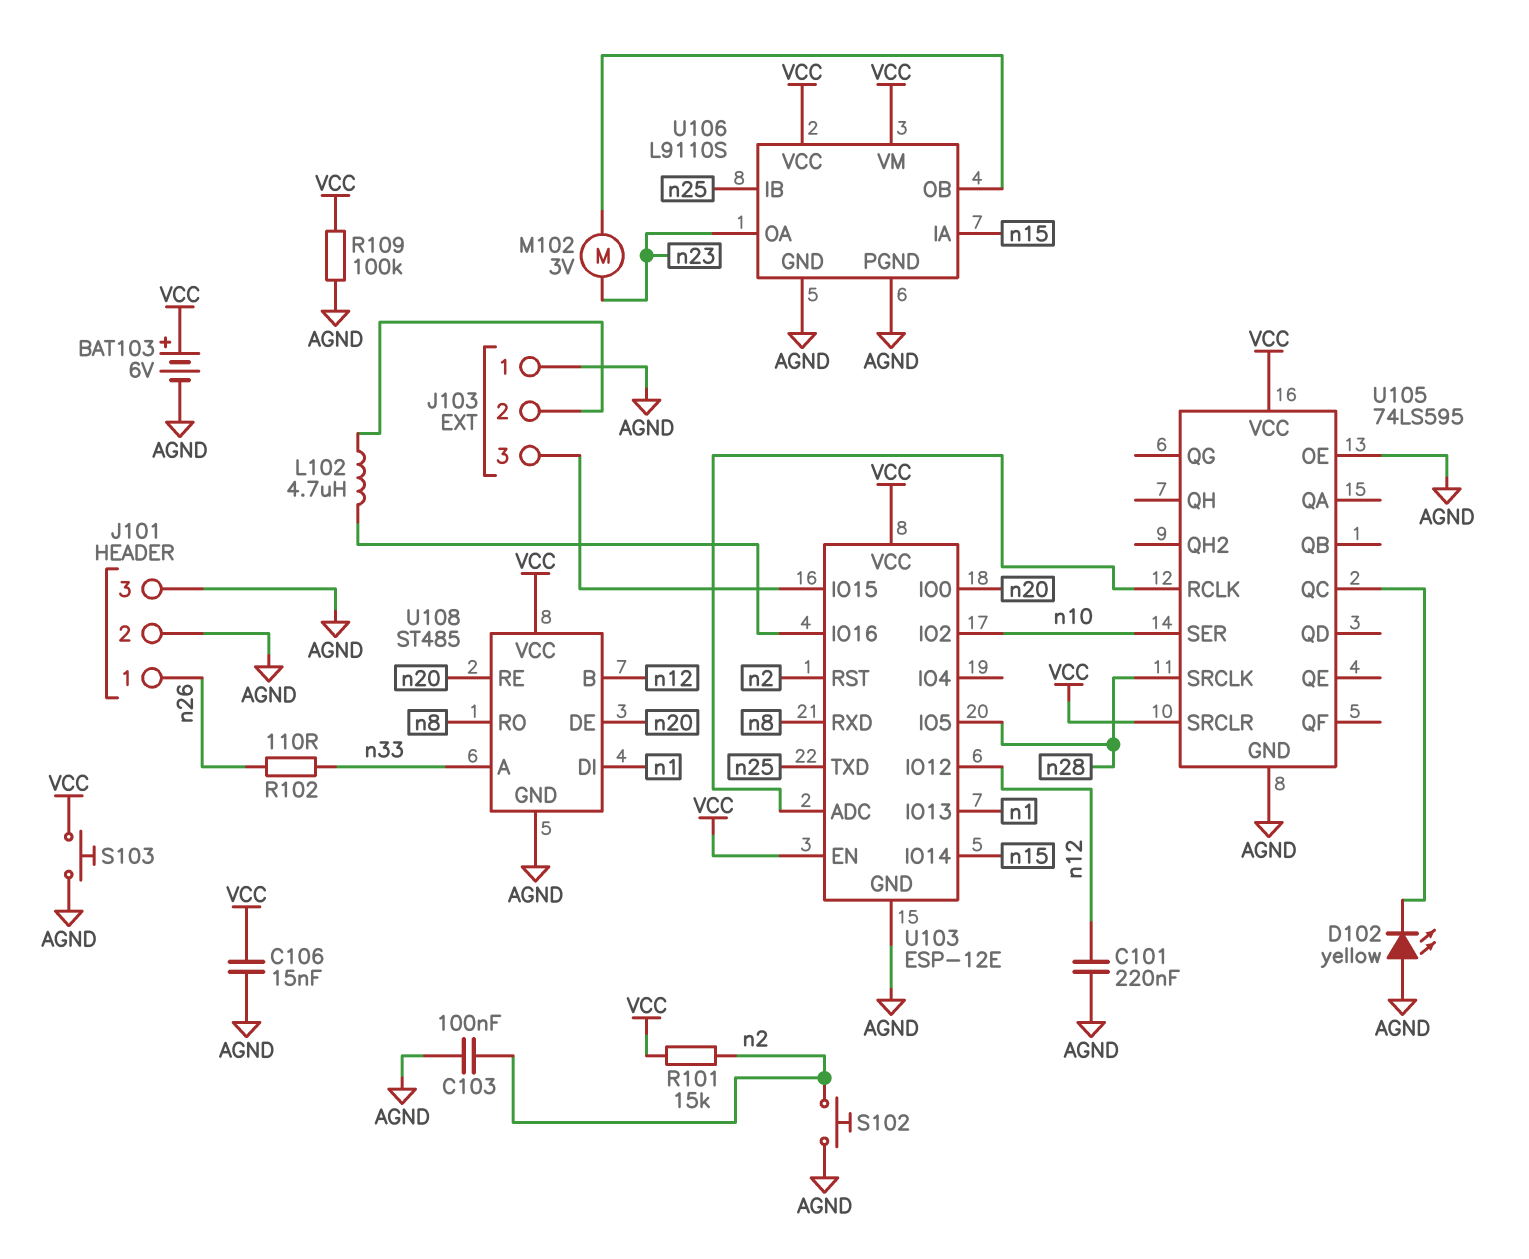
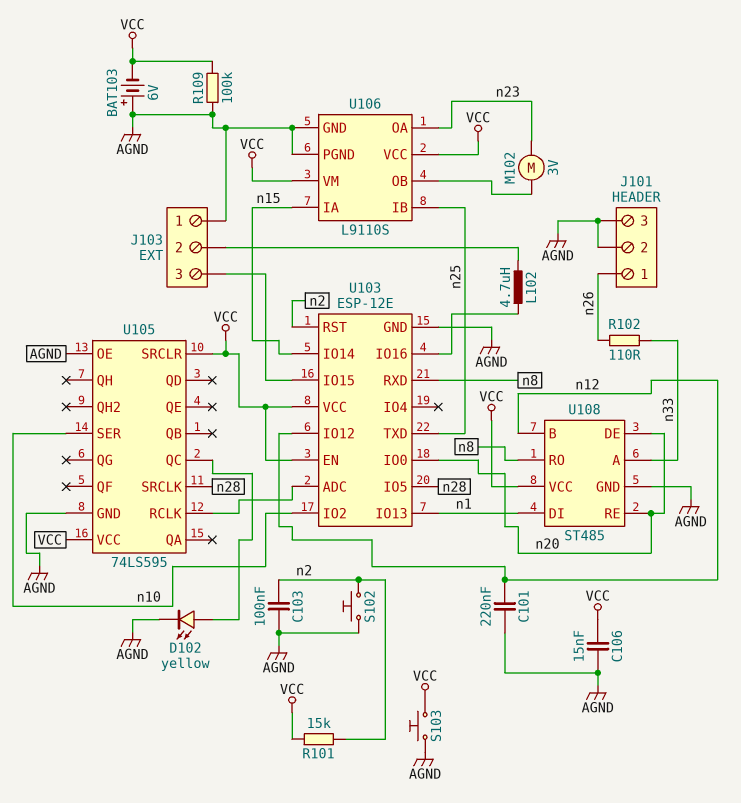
BAT103: 6V (plus VCC, minus AGND) -> 6V (plus AGND, minus VCC)
D102: LED yellow (A AGND, K U105/QC) -> LED yellow (A U105/QC, K AGND)

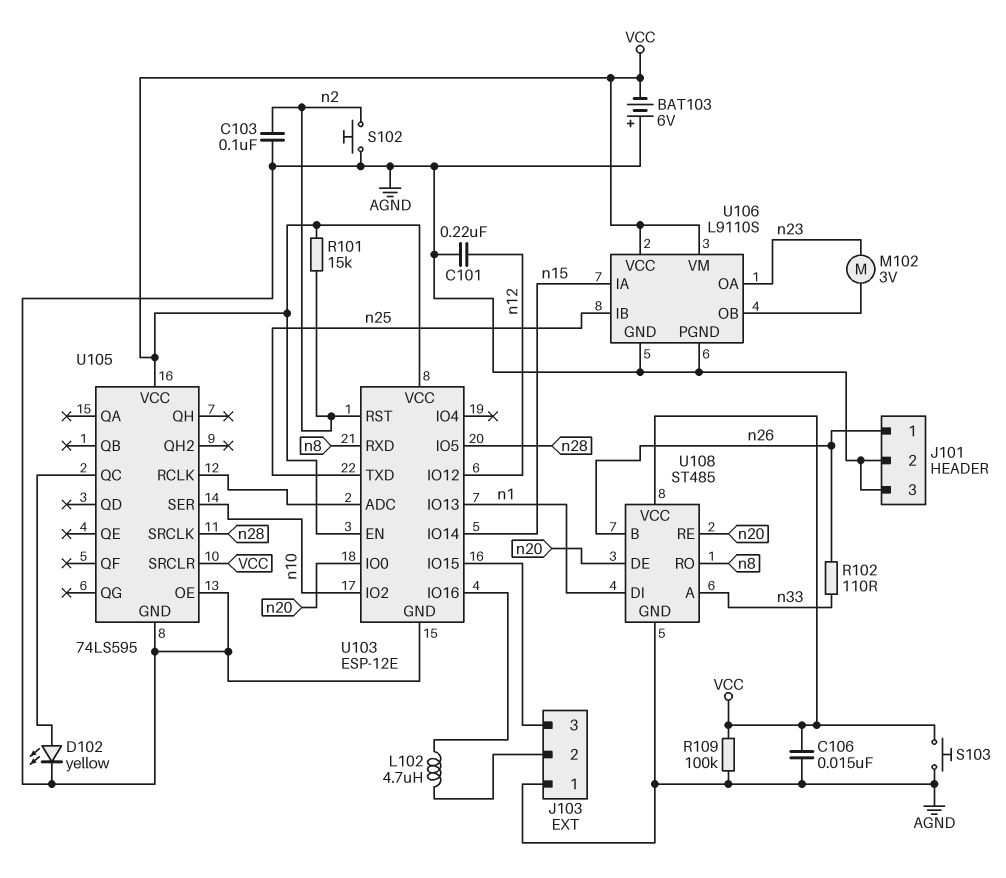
U108 pin B: n12 -> n26

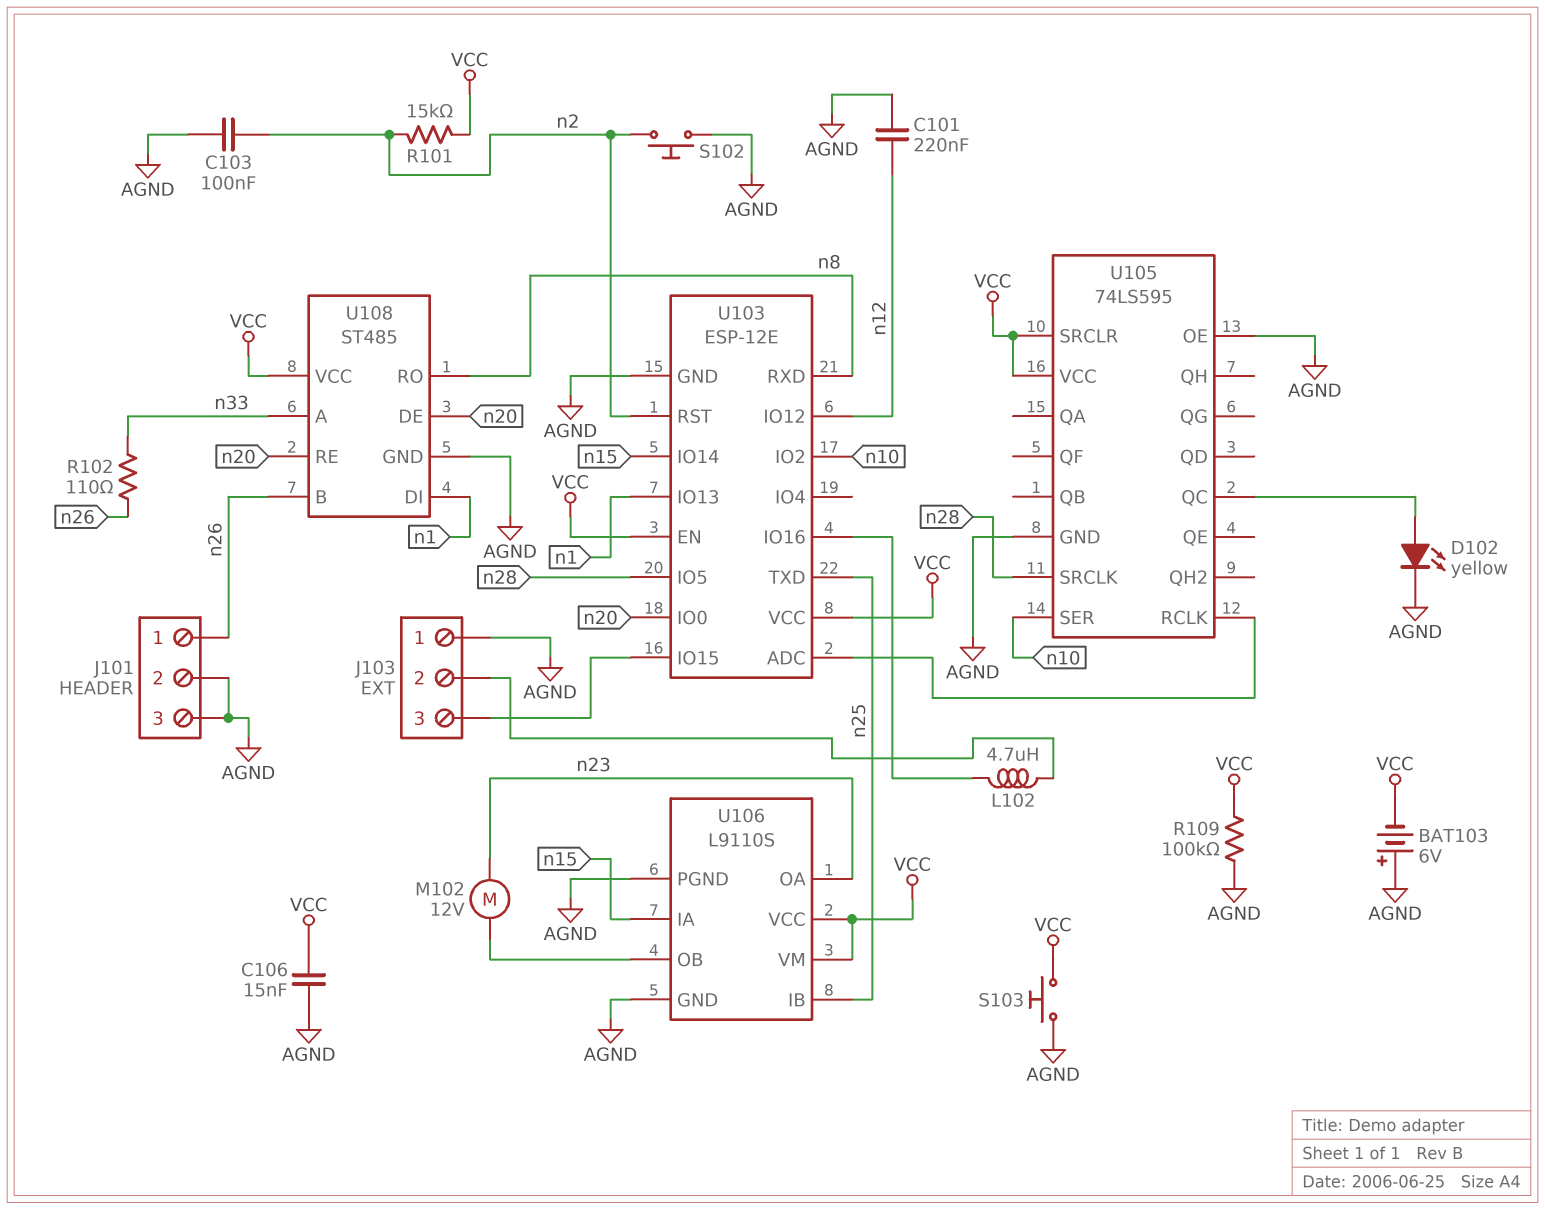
M102: motor 3V (U106/OB, n23) -> motor 12V (U106/OB, n23)

